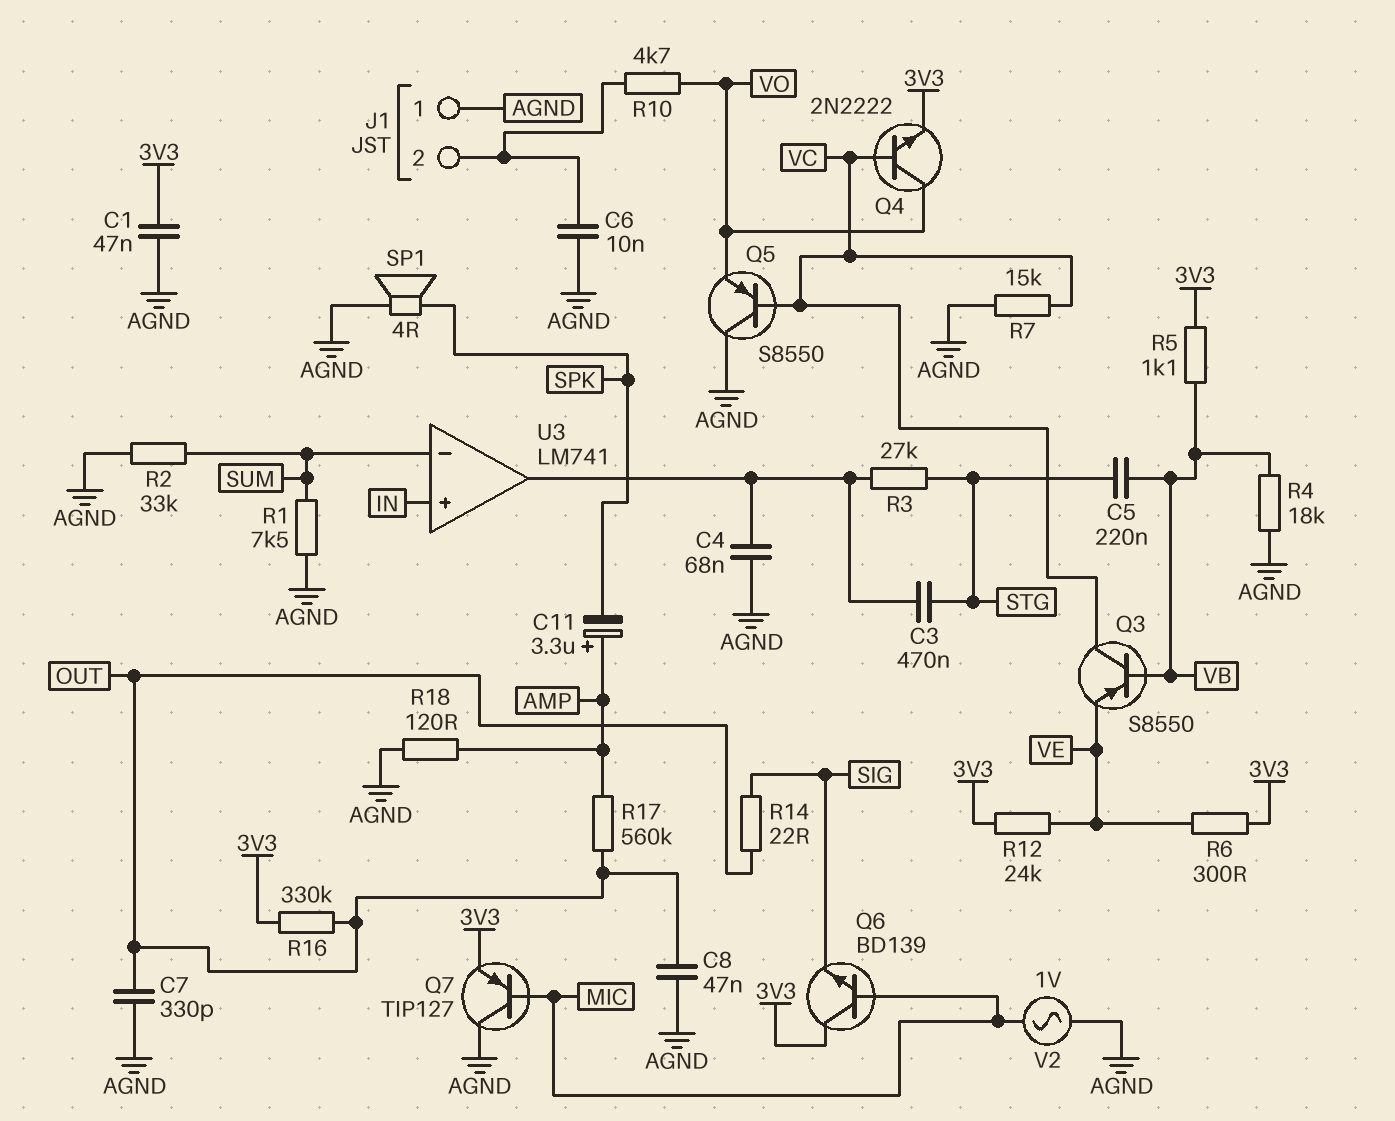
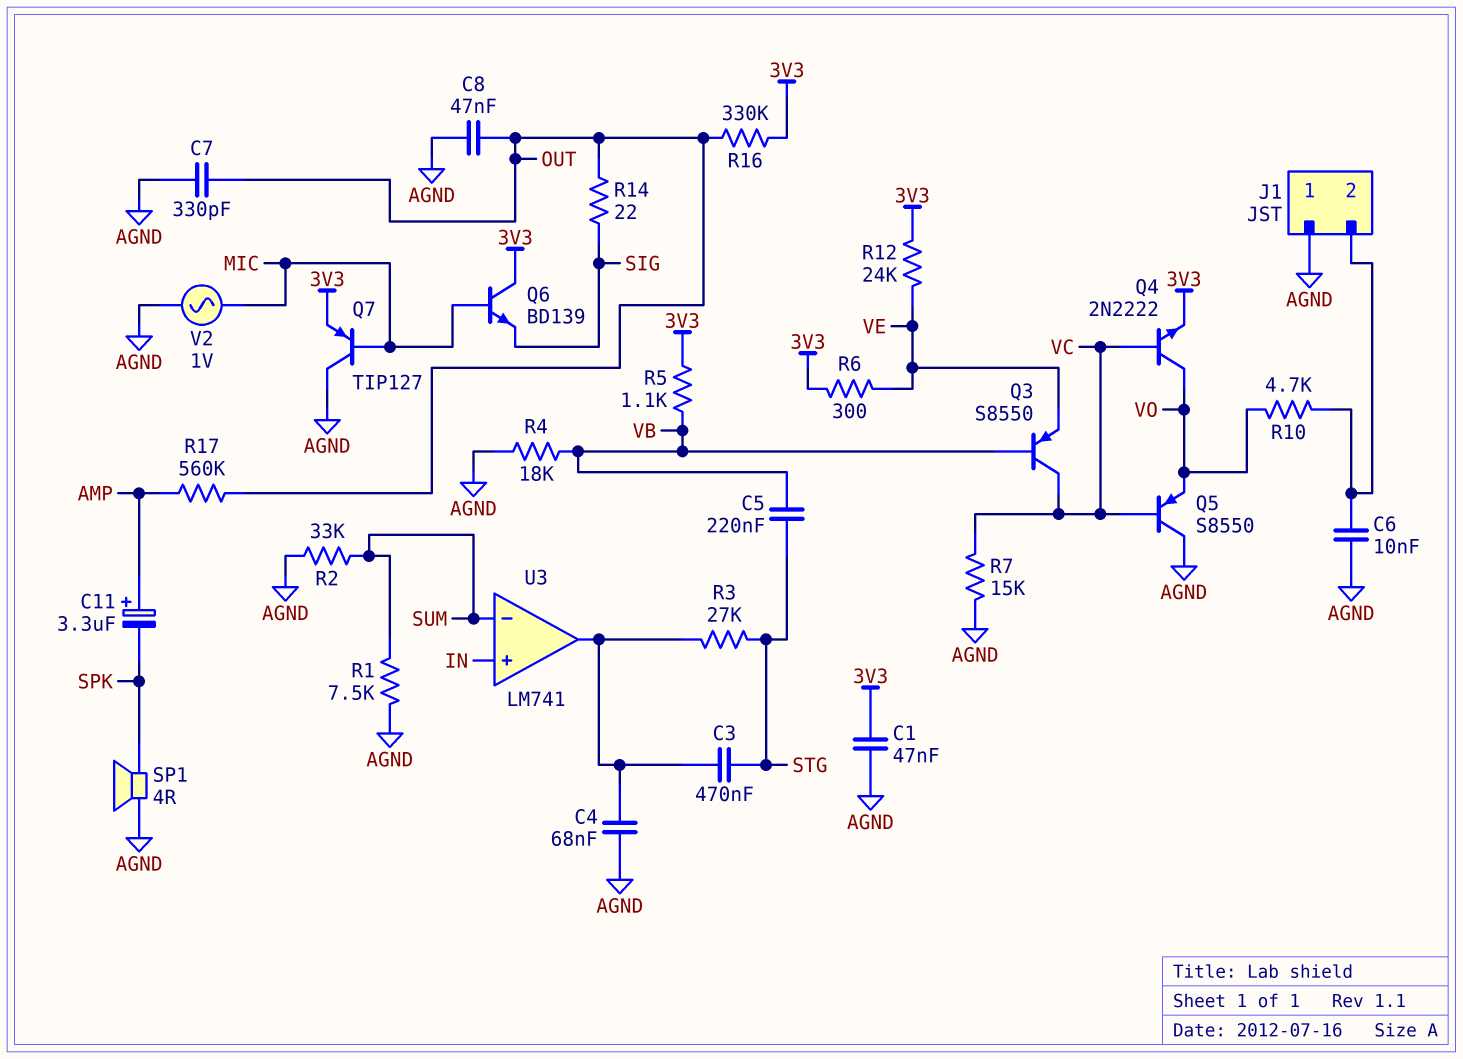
R18: 120 (AGND, AMP) -> none

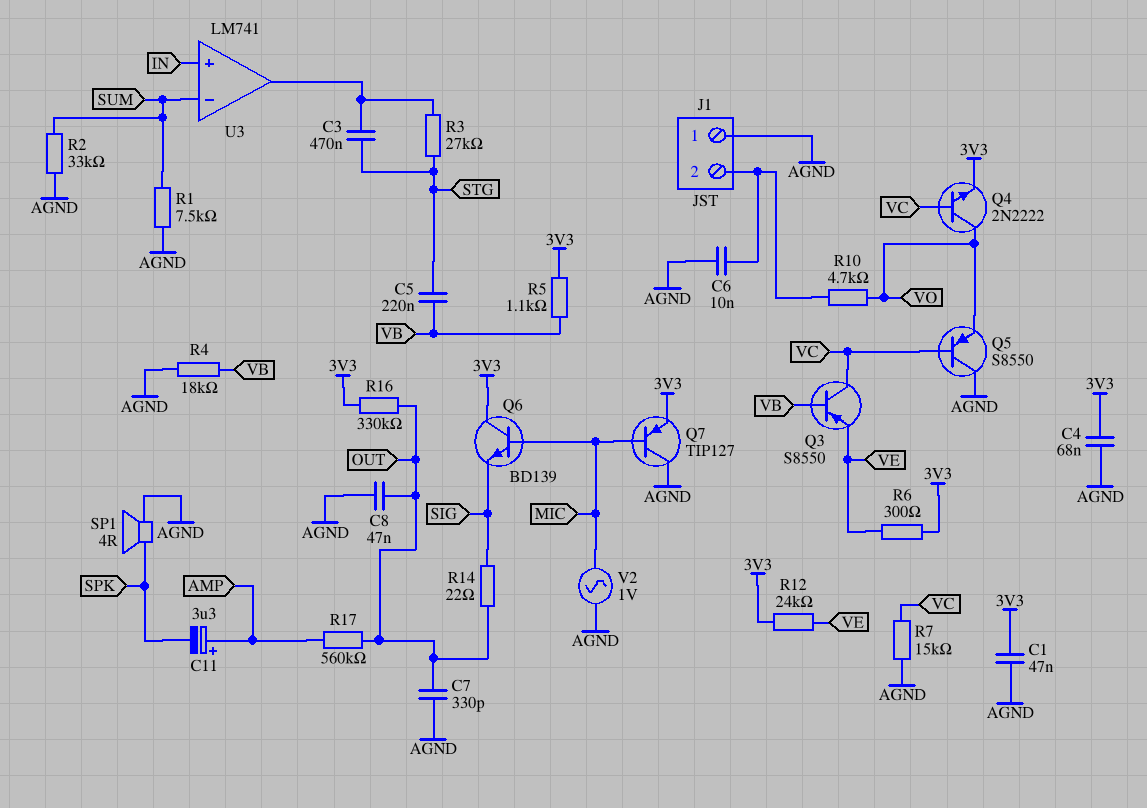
C4: 68nF (AGND, U3/out) -> 68nF (3V3, AGND)

